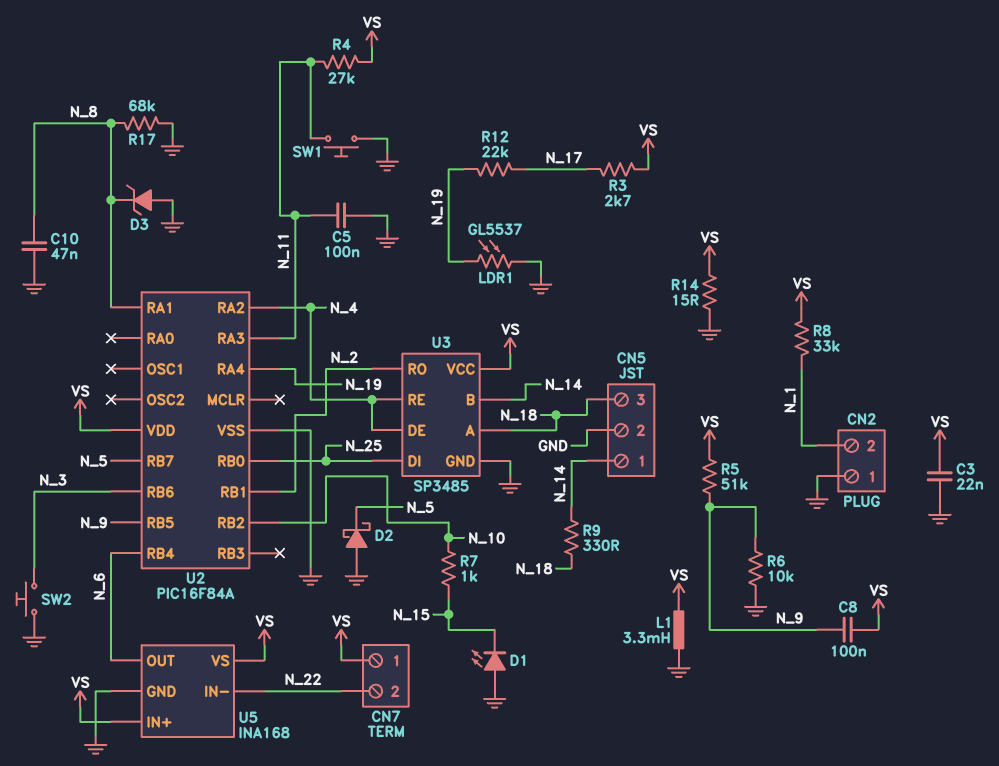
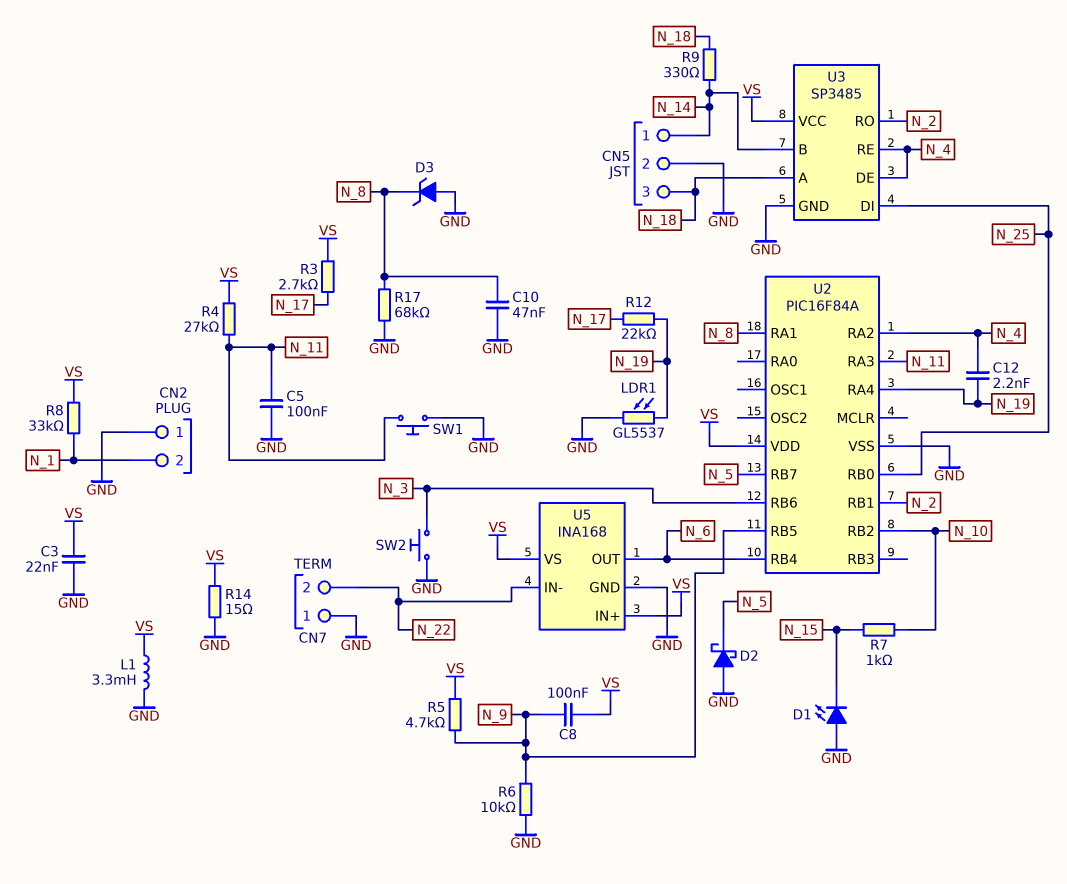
C12: none -> 2.2nF (N_4, N_19)
CN7 pin 1: VS -> GND
R5: 51k (N_9, VS) -> 4.7k (N_9, VS)

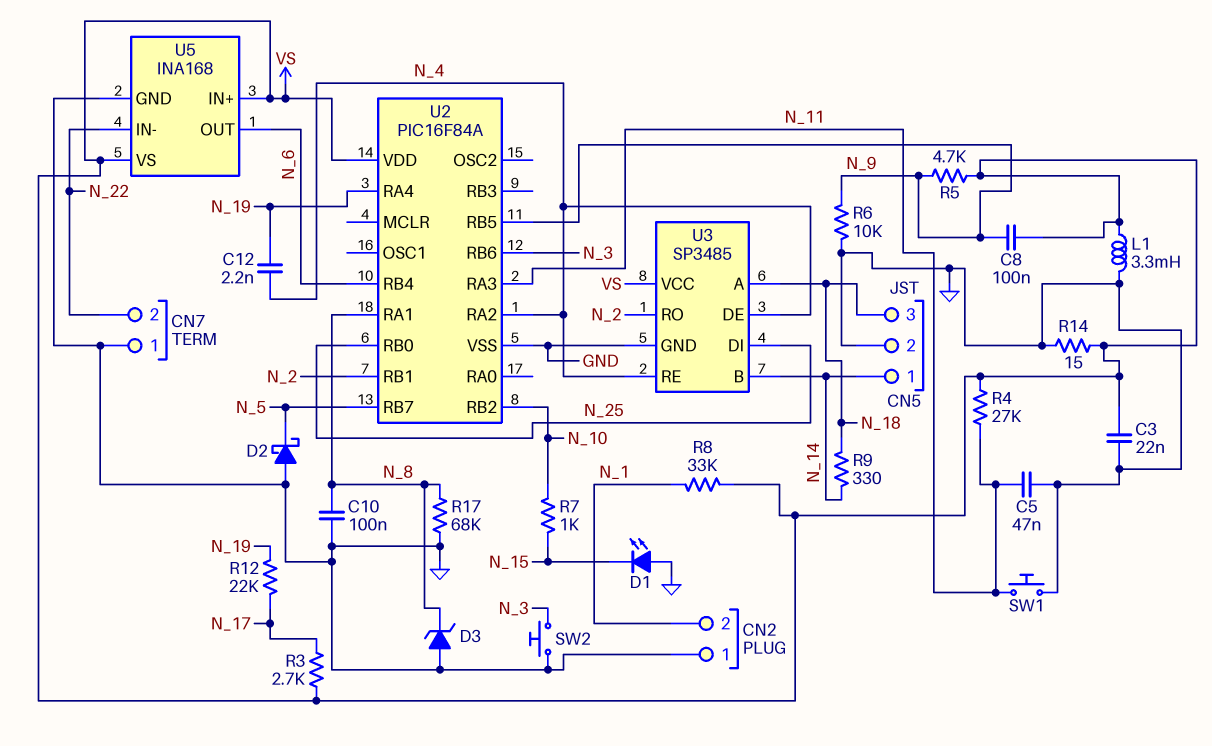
C5: 100nF (GND, N_11) -> 47nF (GND, N_11)
C10: 47nF (GND, N_8) -> 100nF (GND, N_8)
LDR1: GL5537 (GND, N_19) -> none

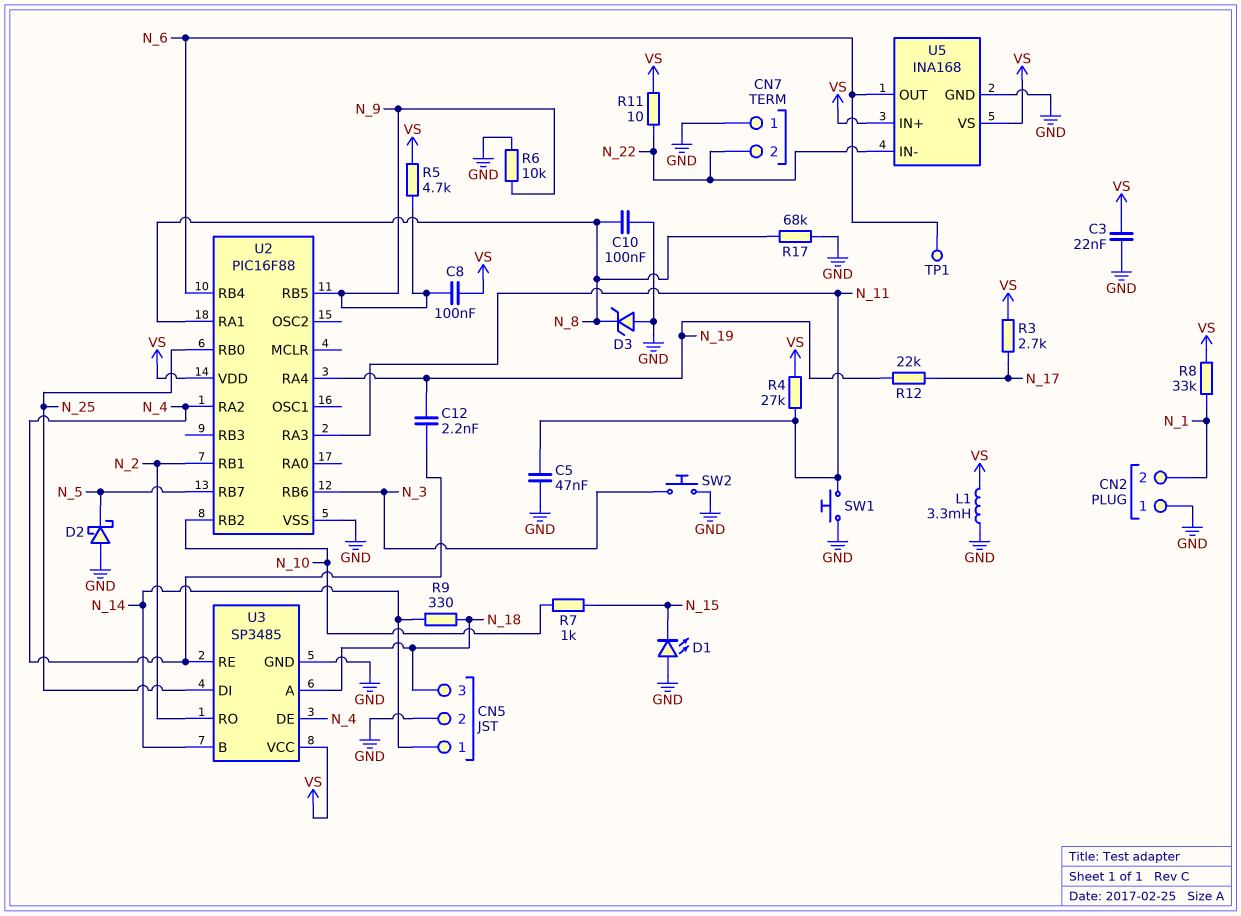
R11: none -> 10 (N_22, VS)
R14: 15 (GND, VS) -> none
TP1: none -> test point (N_6)
U2: PIC16F84A -> PIC16F88

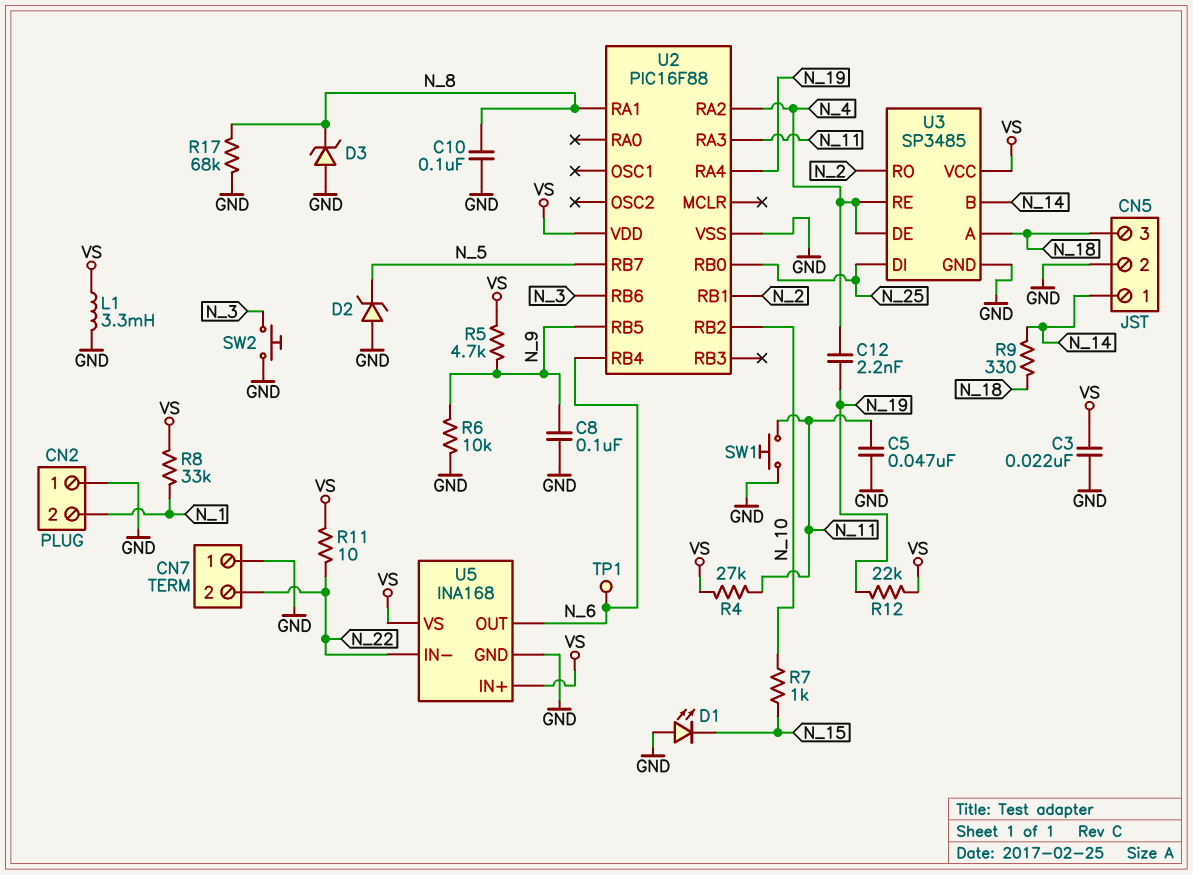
C8: 100nF (N_9, VS) -> 100nF (GND, N_9)
D2: schottky (A GND, K N_5) -> zener (A GND, K N_5)
R3: 2.7k (N_17, VS) -> none
R12: 22k (N_17, N_19) -> 22k (N_19, VS)

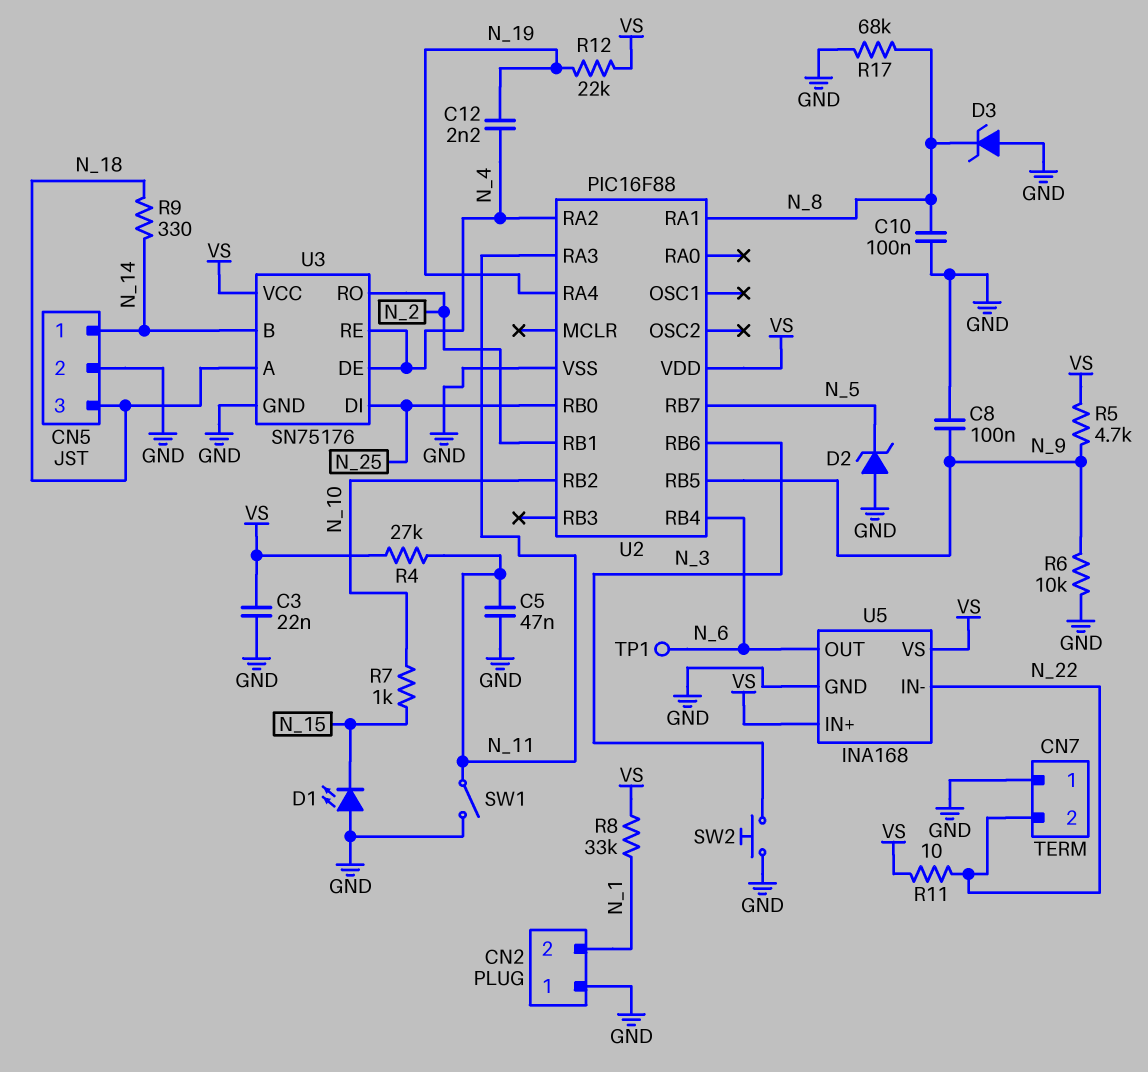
L1: 3.3mH (GND, VS) -> none
SW1: button (GND, N_11) -> switch (GND, N_11)
U3: SP3485 -> SN75176

